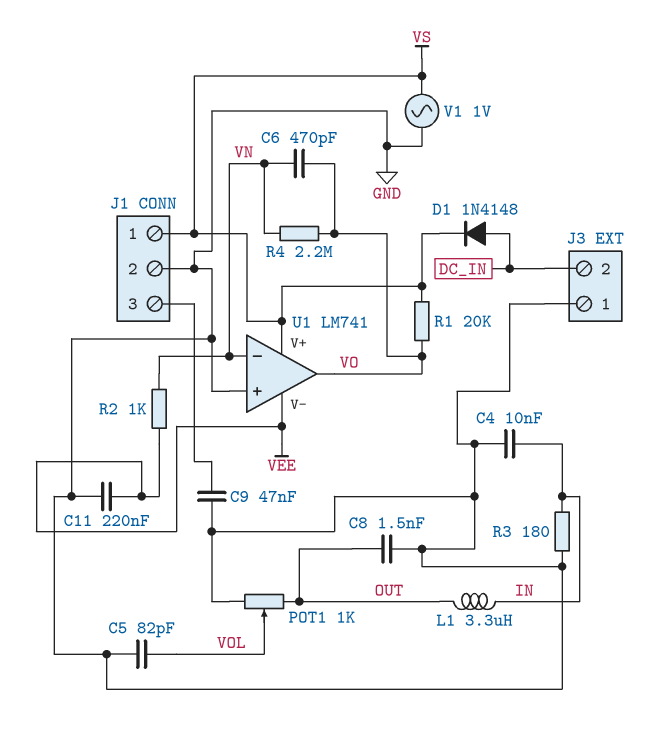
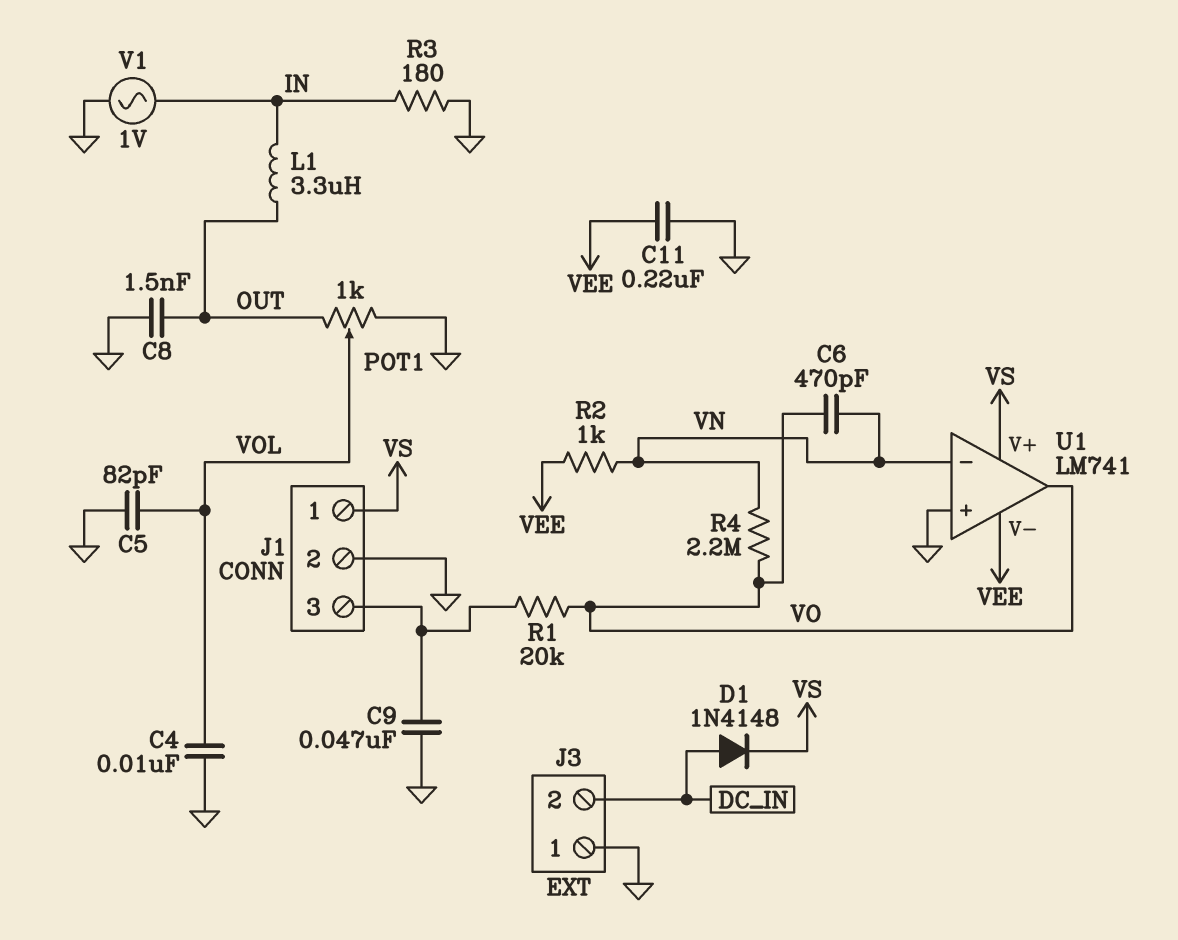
C4: 10nF (GND, IN) -> 10nF (GND, VOL)
R1: 20k (VO, VS) -> 20k (J1/3, VO)
V1: AC 1V (GND, VS) -> AC 1V (GND, IN)

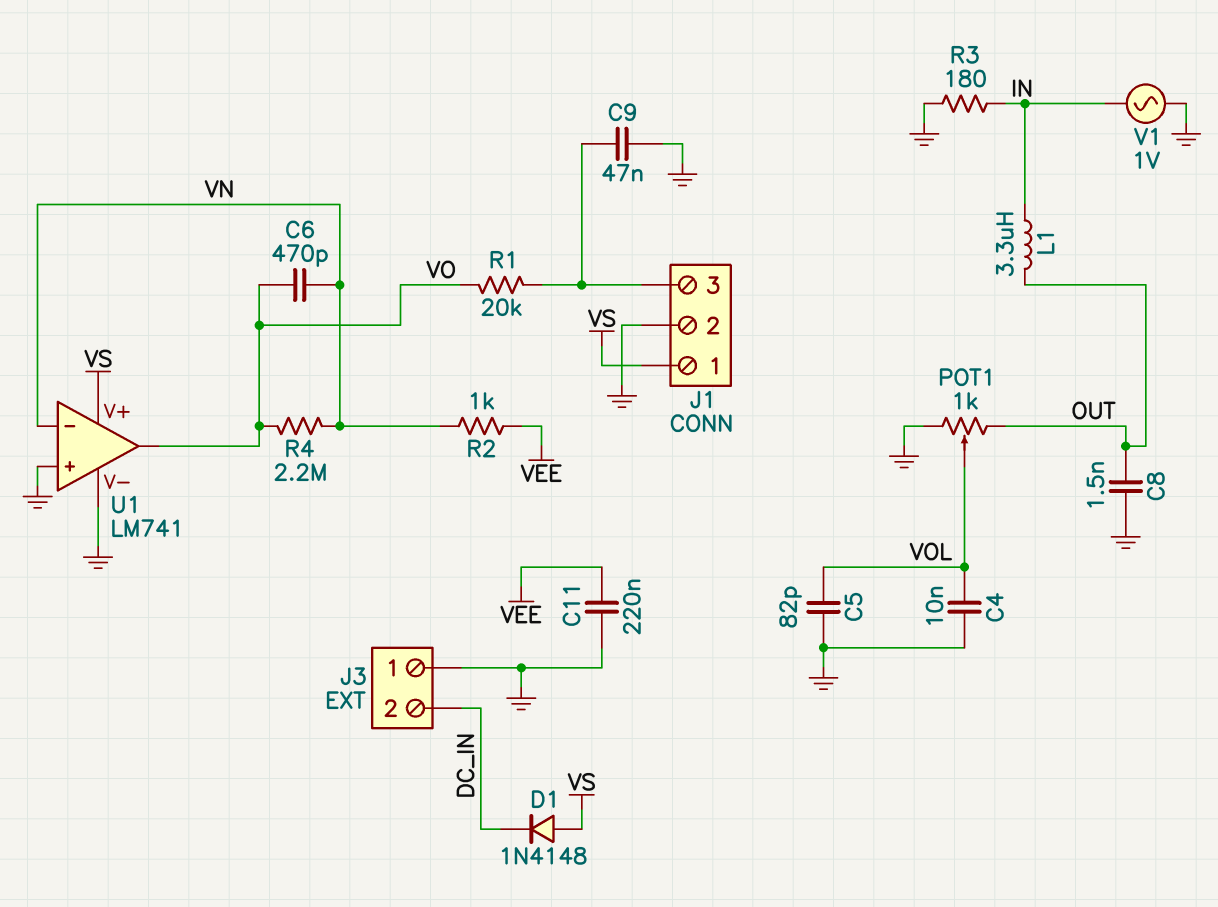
D1: diode 1N4148 (A DC_IN, K VS) -> diode 1N4148 (A VS, K DC_IN)
U1 pin V-: VEE -> GND

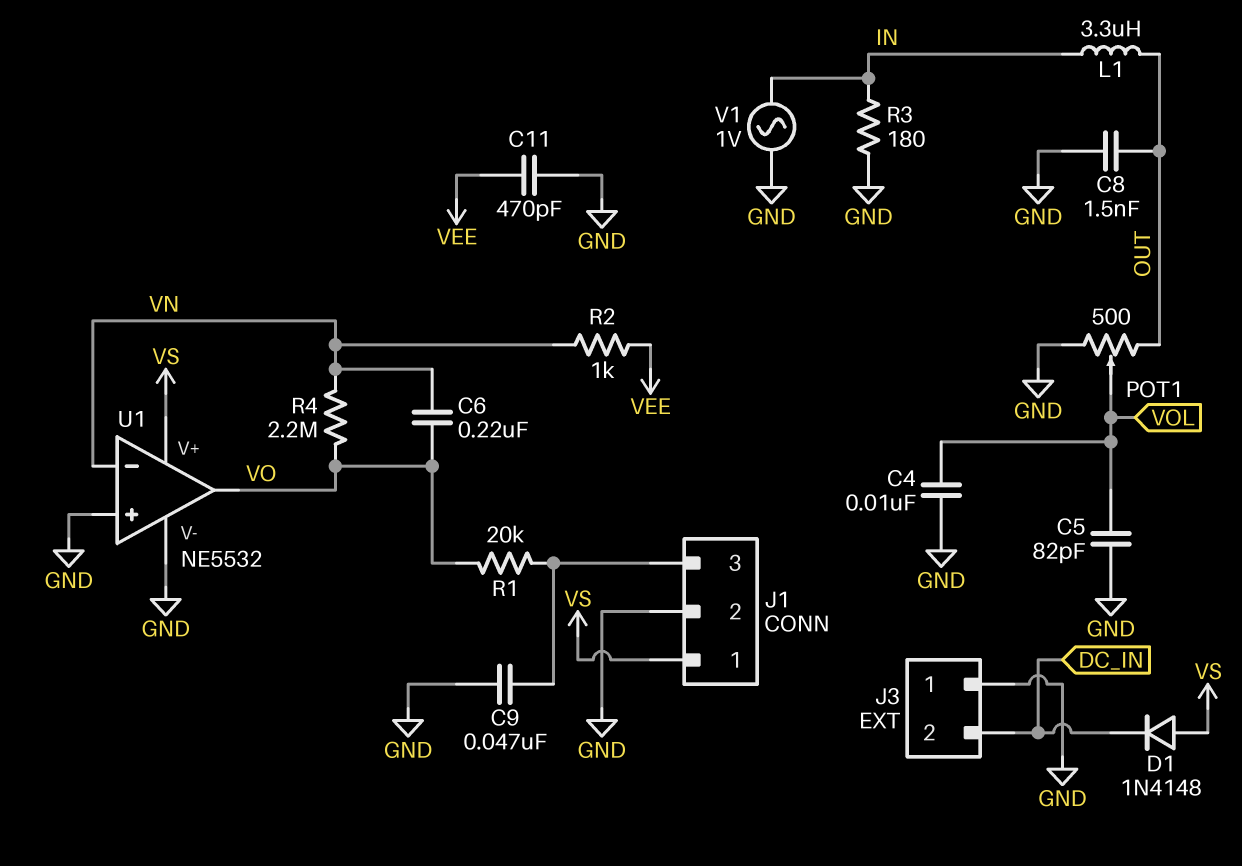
C6: 470pF (VN, VO) -> 220nF (VN, VO)
C11: 220nF (GND, VEE) -> 470pF (GND, VEE)
POT1: 1k (GND, OUT, wiper VOL) -> 500 (GND, OUT, wiper VOL)
U1: LM741 -> NE5532

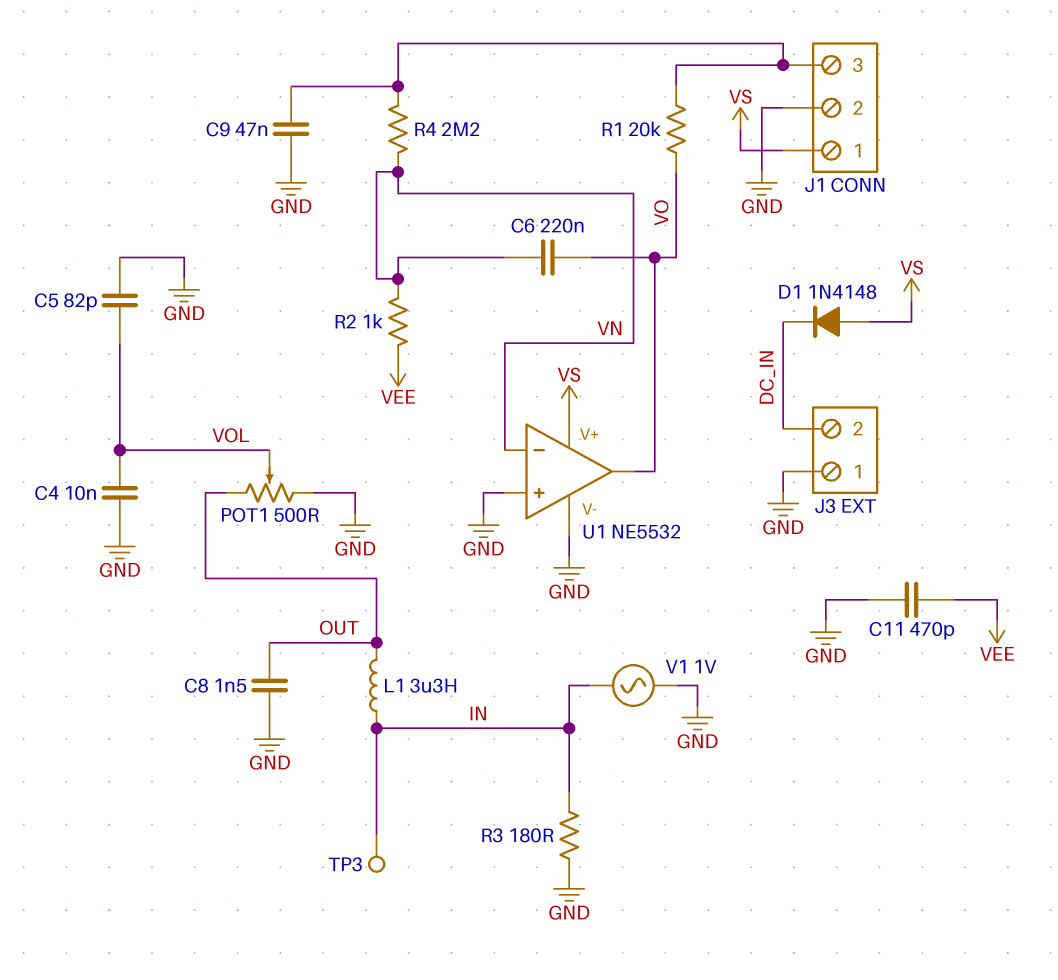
R4: 2.2M (VN, VO) -> 2.2M (J1/3, VN)
TP3: none -> test point (IN)

